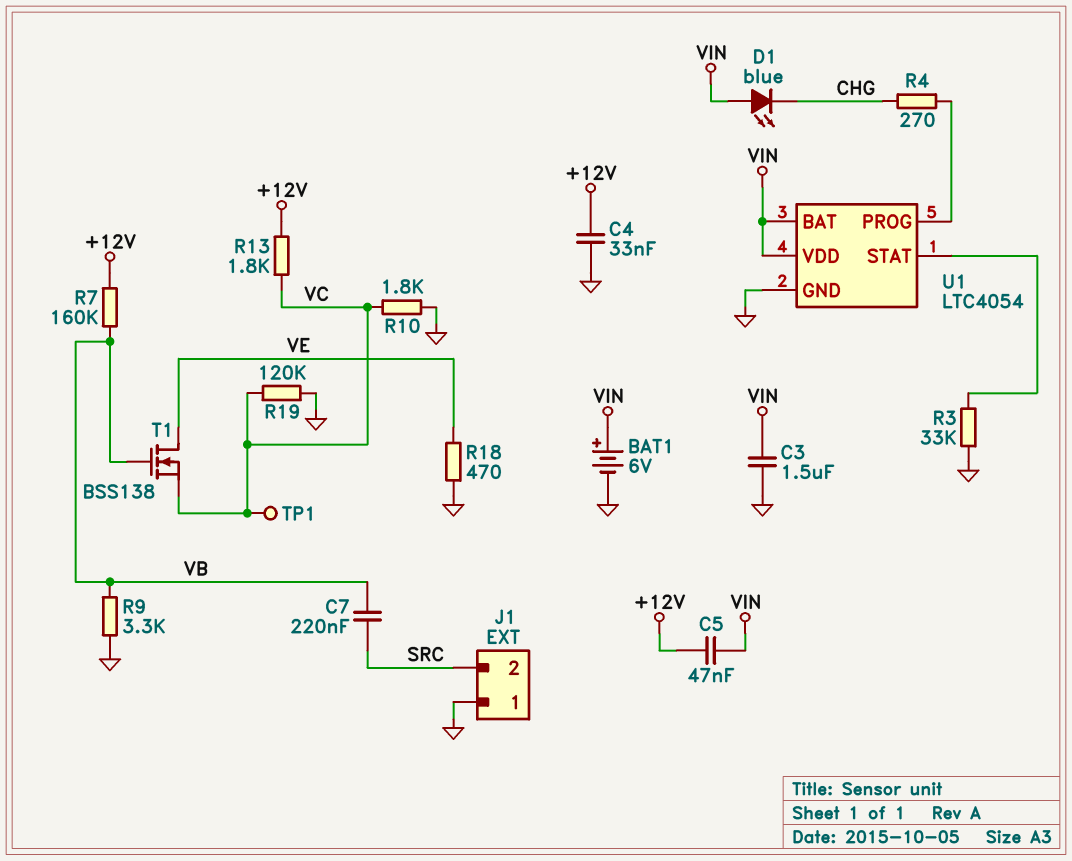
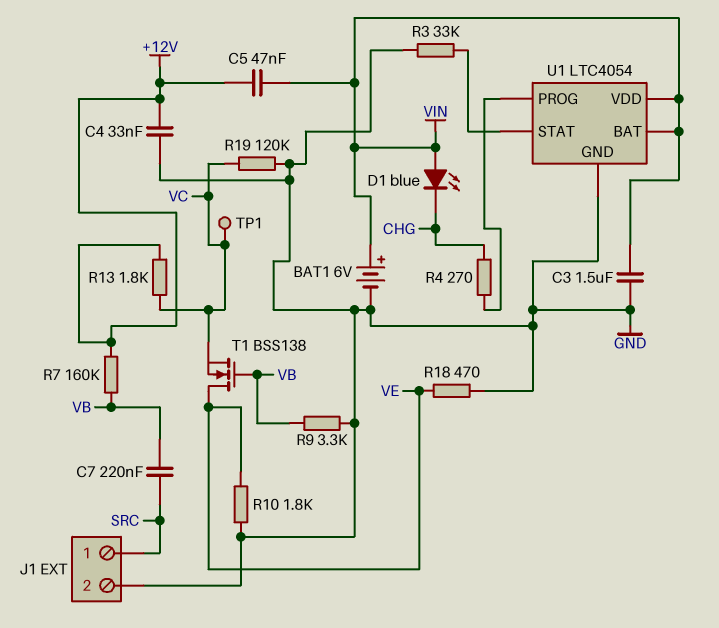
J1 pin 1: GND -> SRC
J1 pin 2: SRC -> GND
R10: 1.8k (GND, VC) -> 1.8k (GND, VE)

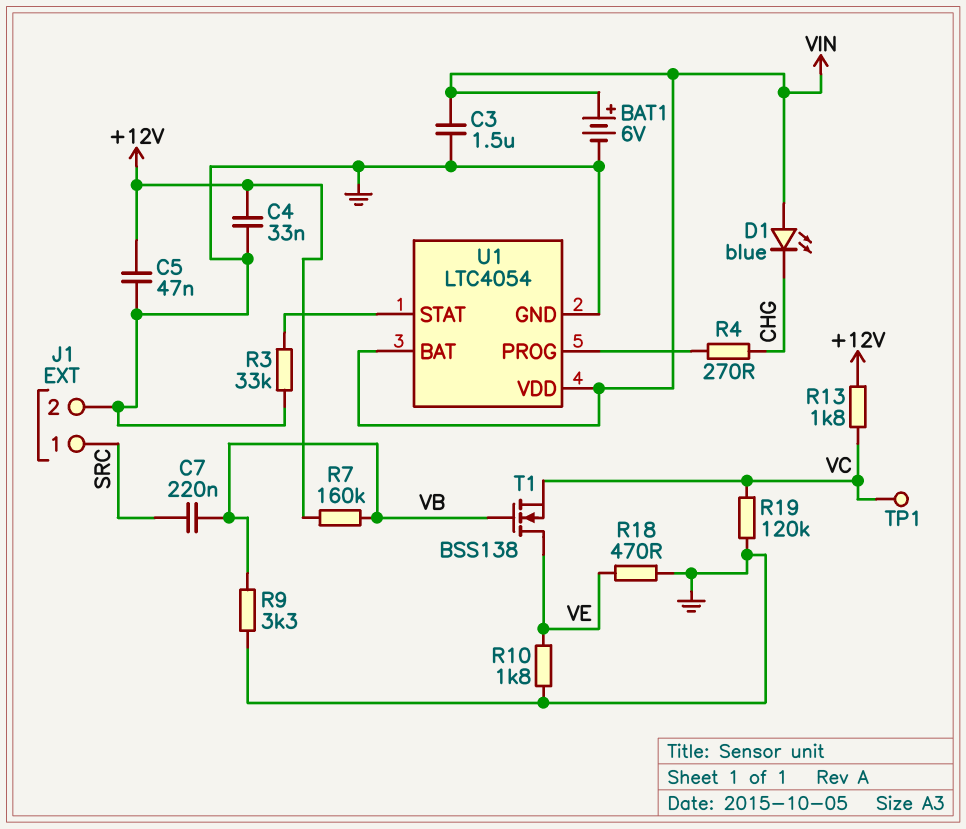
C5: 47nF (+12V, VIN) -> 47nF (+12V, GND)

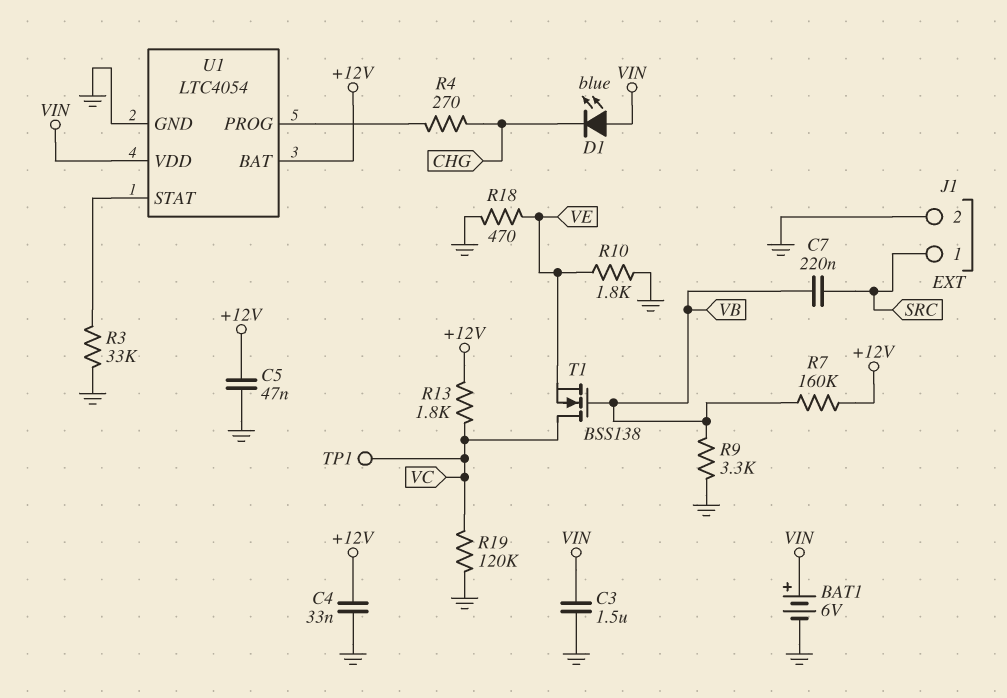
T1: NMOS BSS138 (G VB, D VE, S VC) -> NMOS BSS138 (G VB, D VC, S VE)
U1 pin BAT: VIN -> +12V

